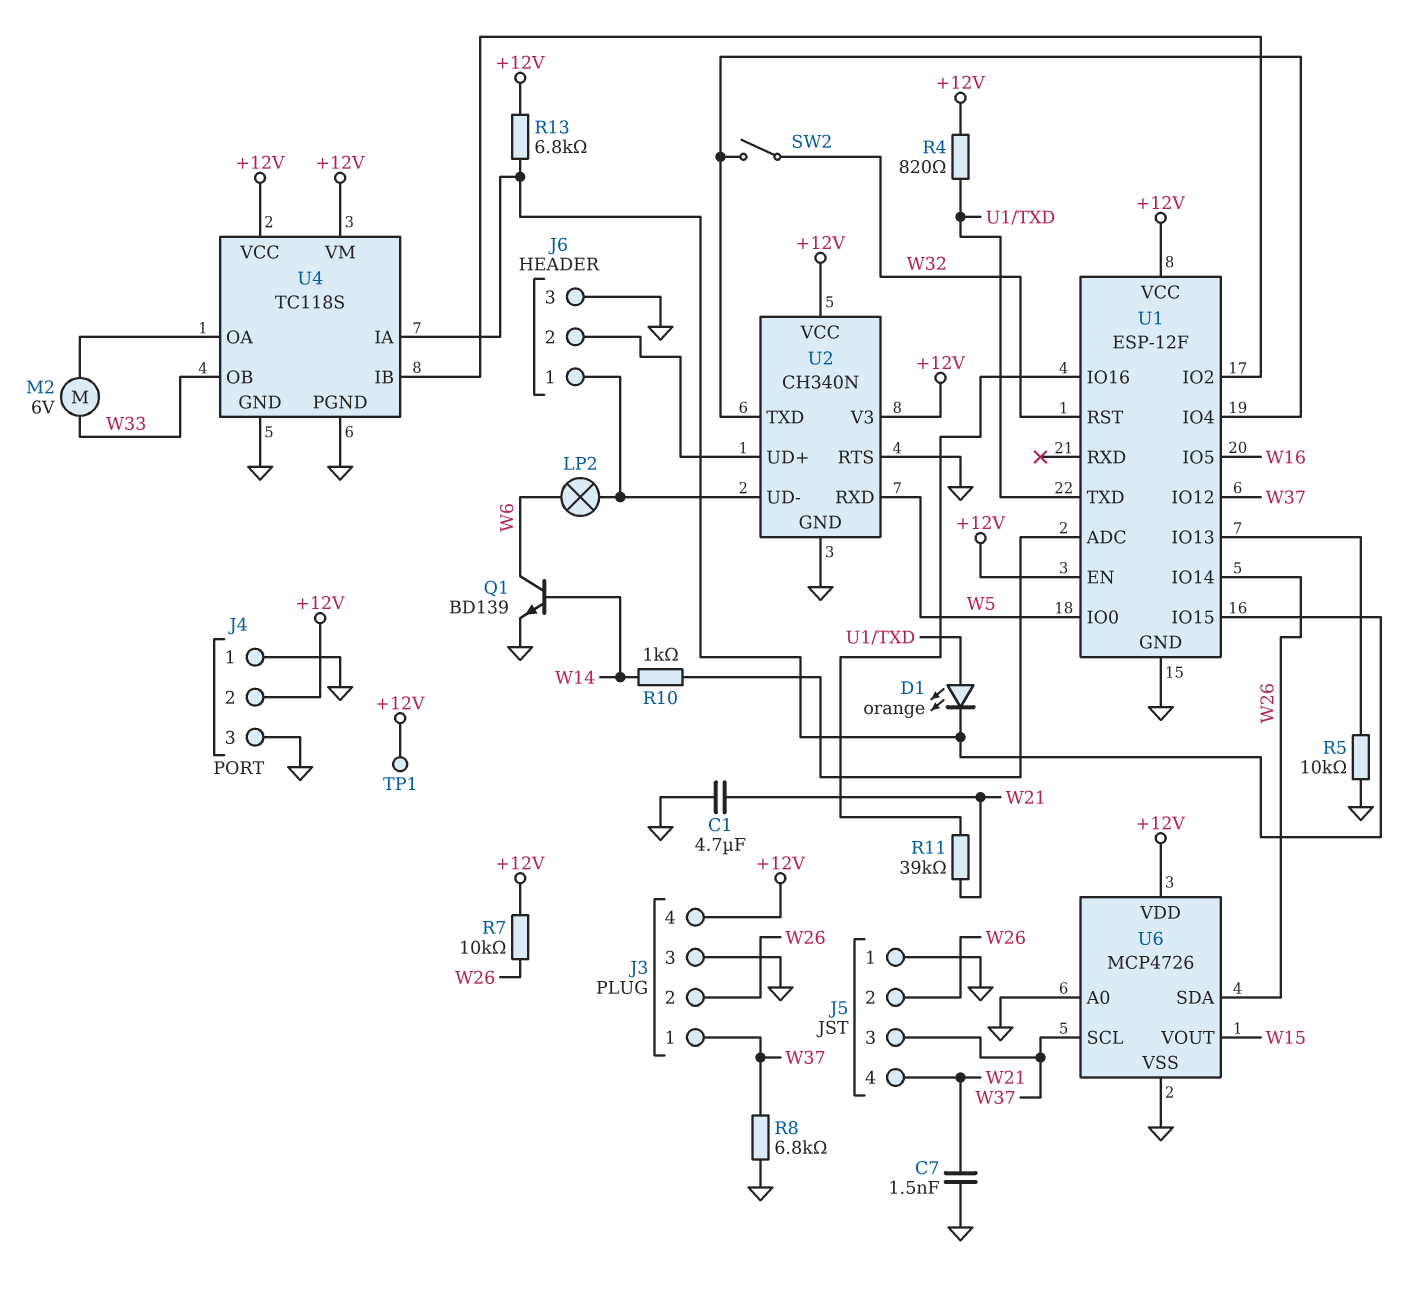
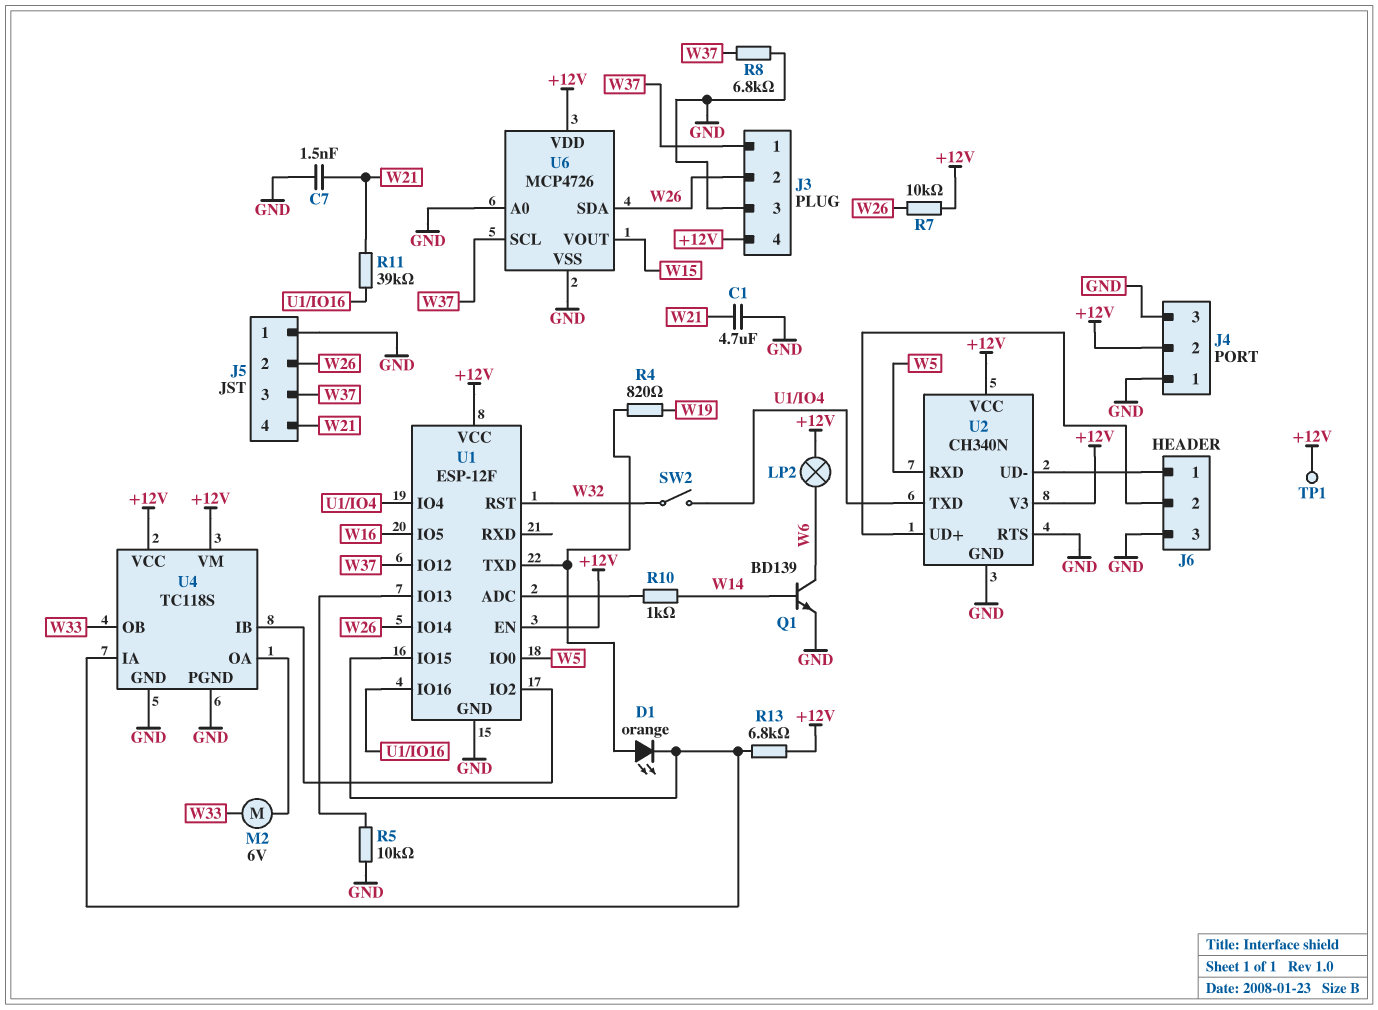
LP2: lamp (J6/1, W6) -> lamp (+12V, W6)
R4: 820 (+12V, U1/TXD) -> 820 (U1/TXD, W19)

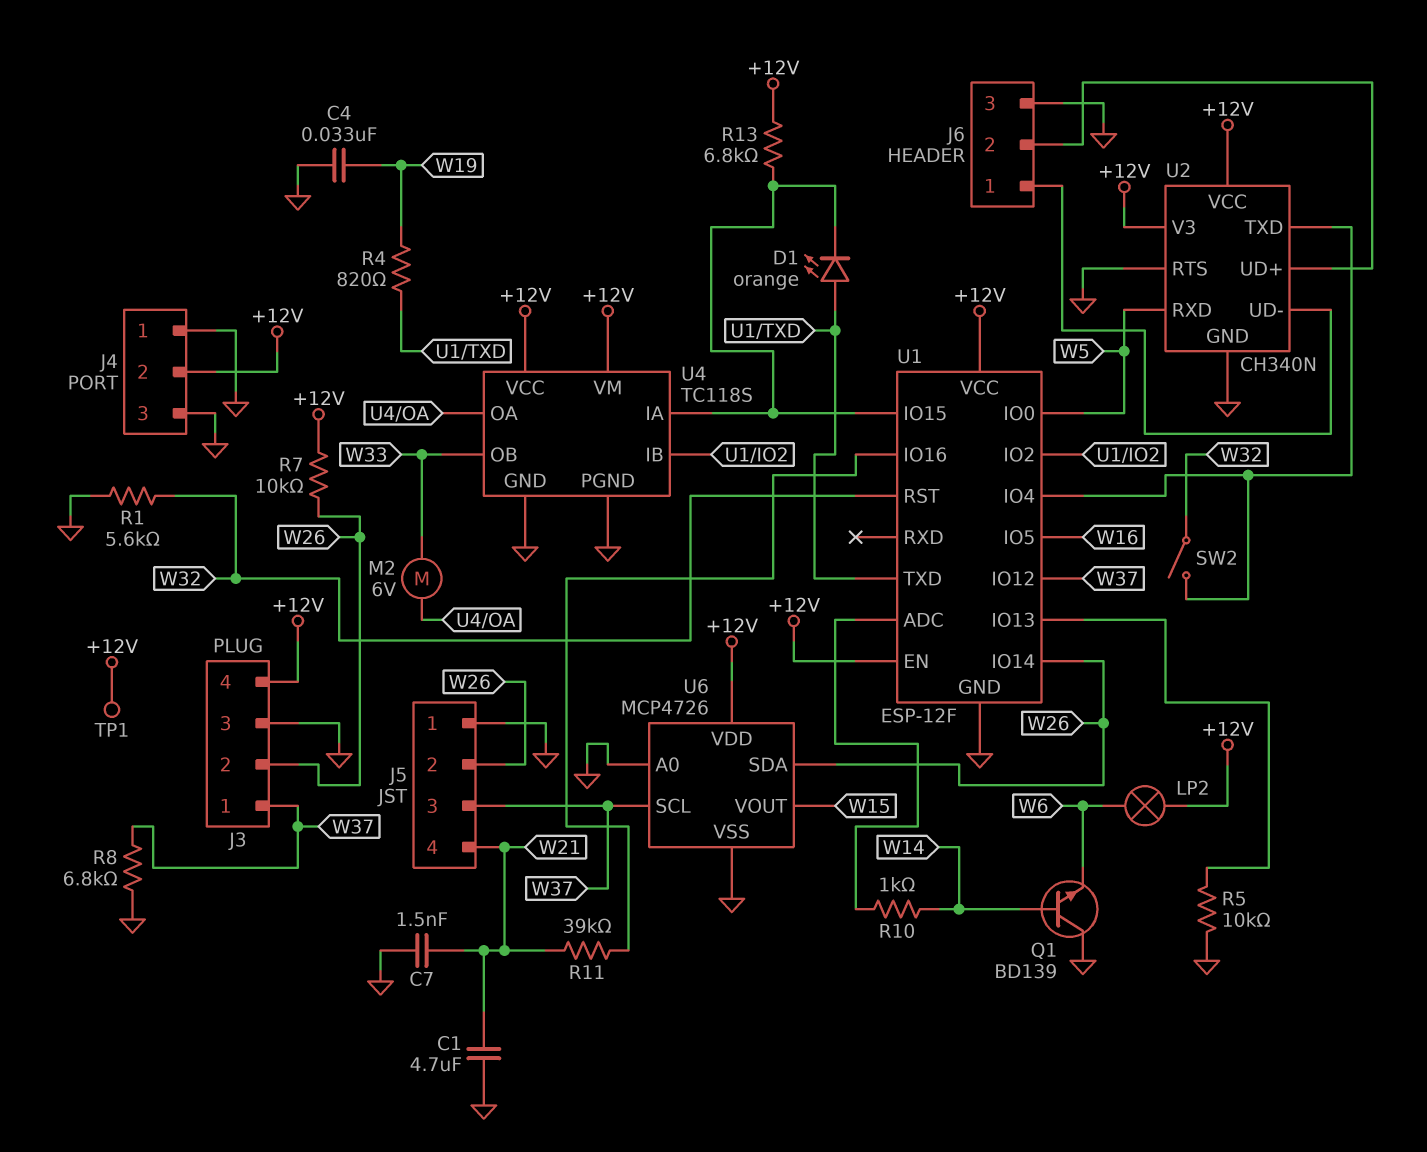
C4: none -> 33nF (GND, W19)
Q1: NPN BD139 (B W14, C W6, E GND) -> NPN BD139 (B W14, C GND, E W6)
R1: none -> 5.6k (GND, W32)

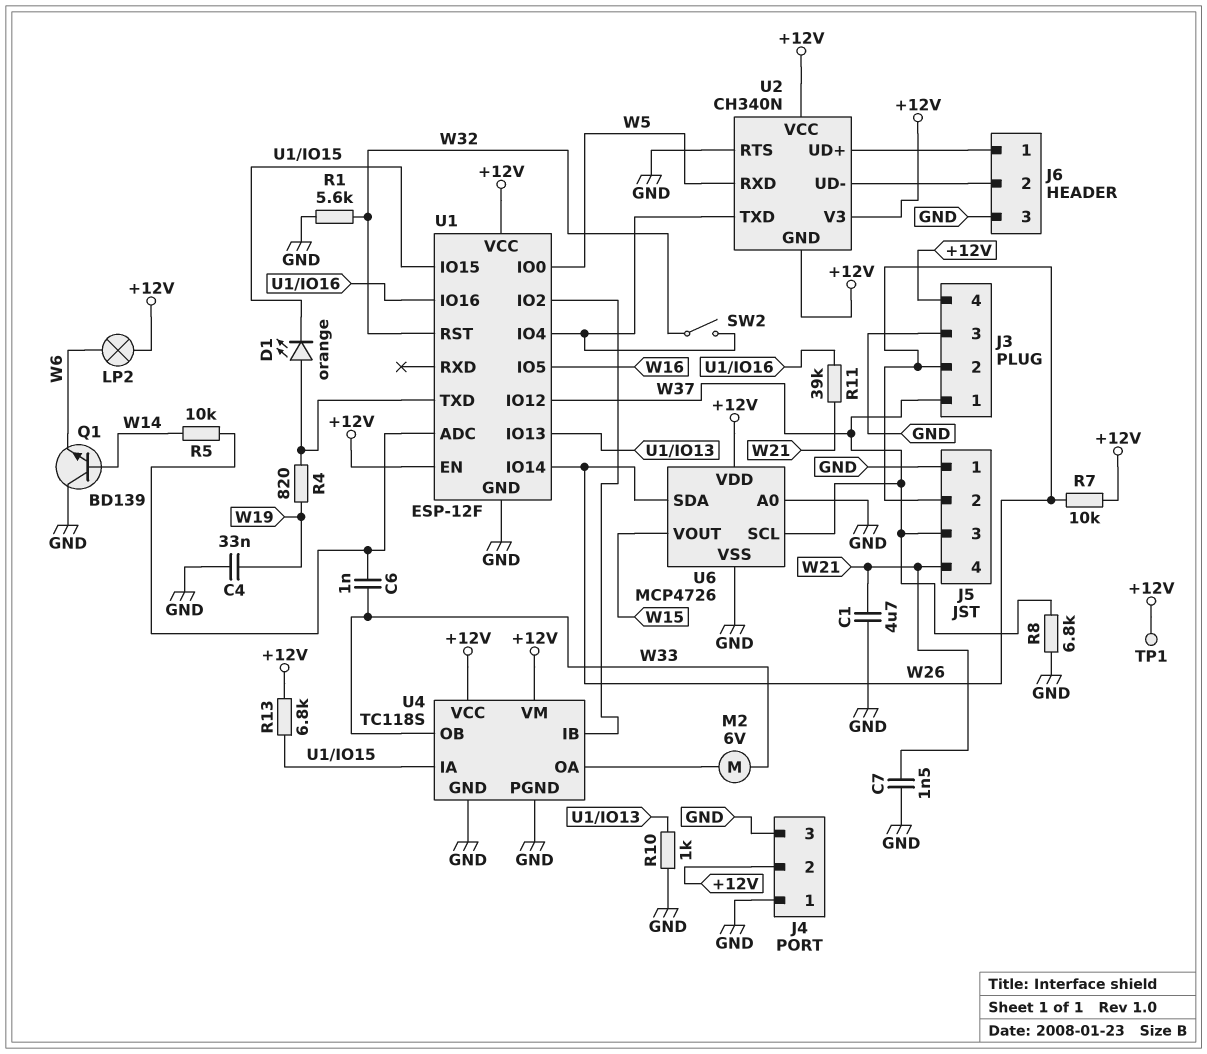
C6: none -> 1nF (U1/ADC, W33)
R5: 10k (GND, U1/IO13) -> 10k (U1/ADC, W14)
R10: 1k (U1/ADC, W14) -> 1k (GND, U1/IO13)
U2 pin GND: GND -> +12V
U2 pin UD+: J6/2 -> J6/1
U2 pin UD-: J6/1 -> J6/2

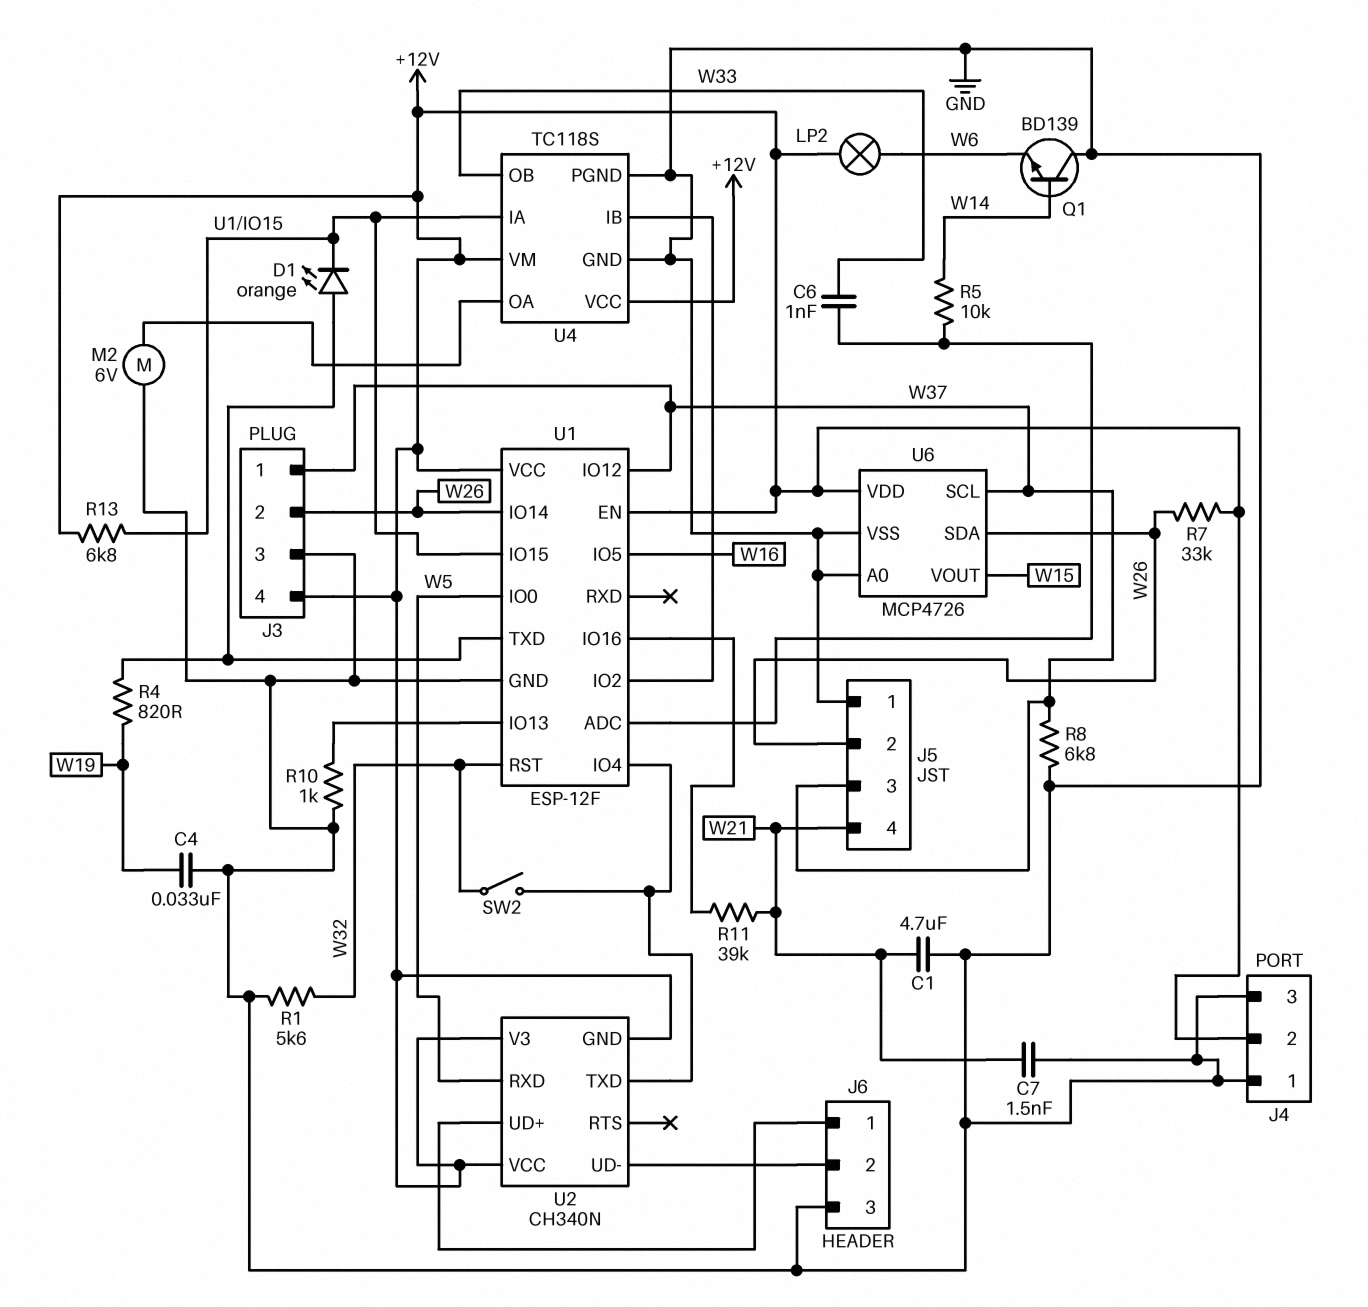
M2: motor 6V (U4/OA, W33) -> motor 6V (GND, U4/OA)
R7: 10k (+12V, W26) -> 33k (+12V, W26)
TP1: test point (+12V) -> none
U2 pin RTS: GND -> none

